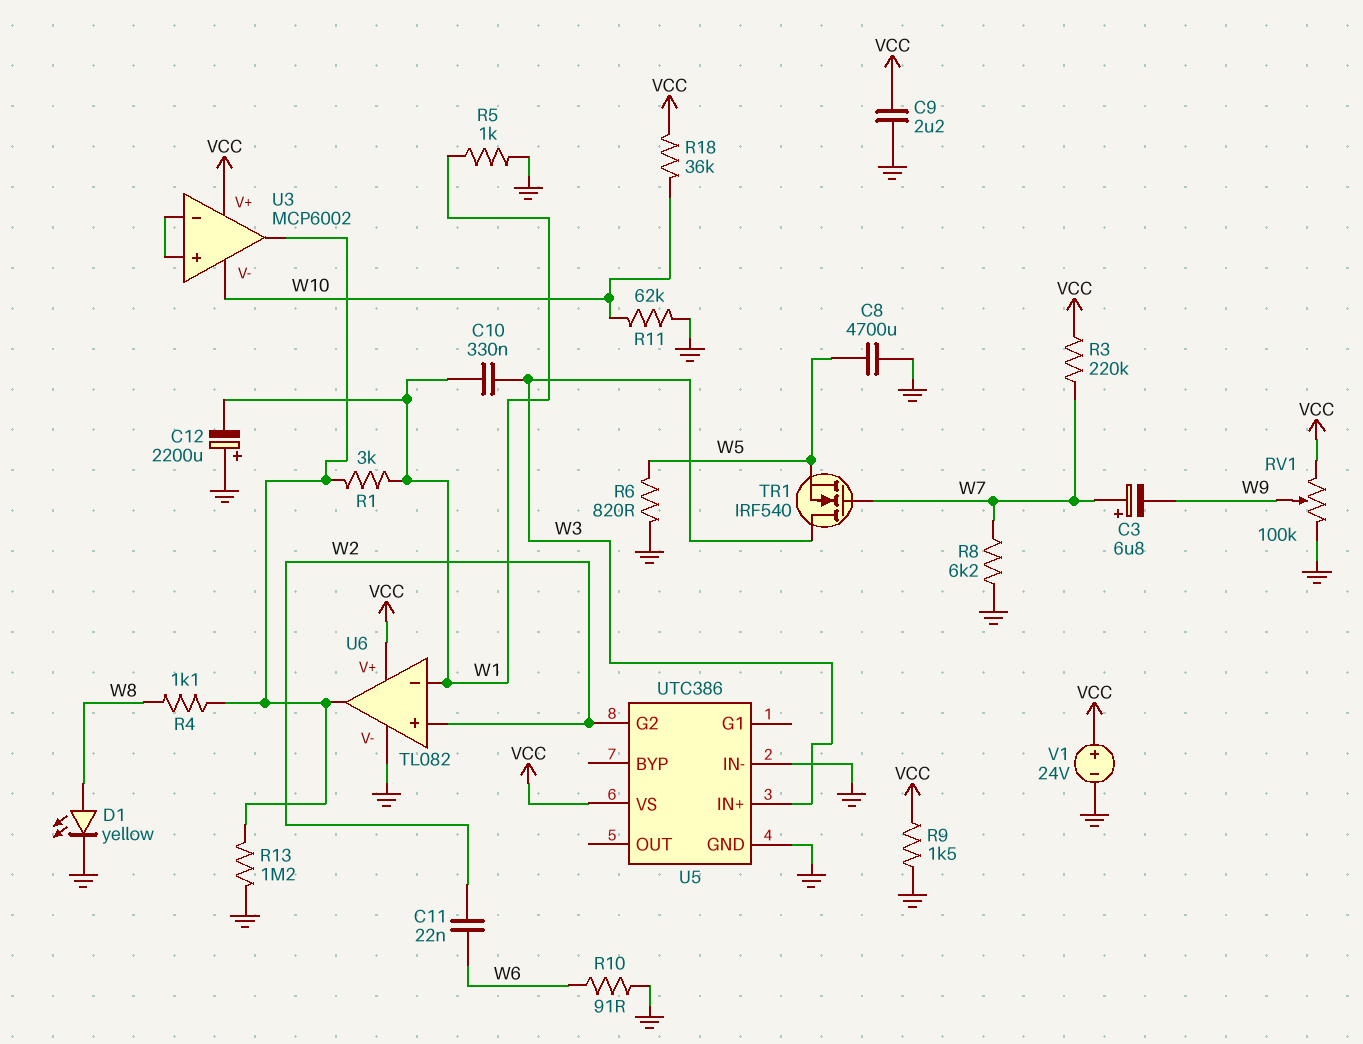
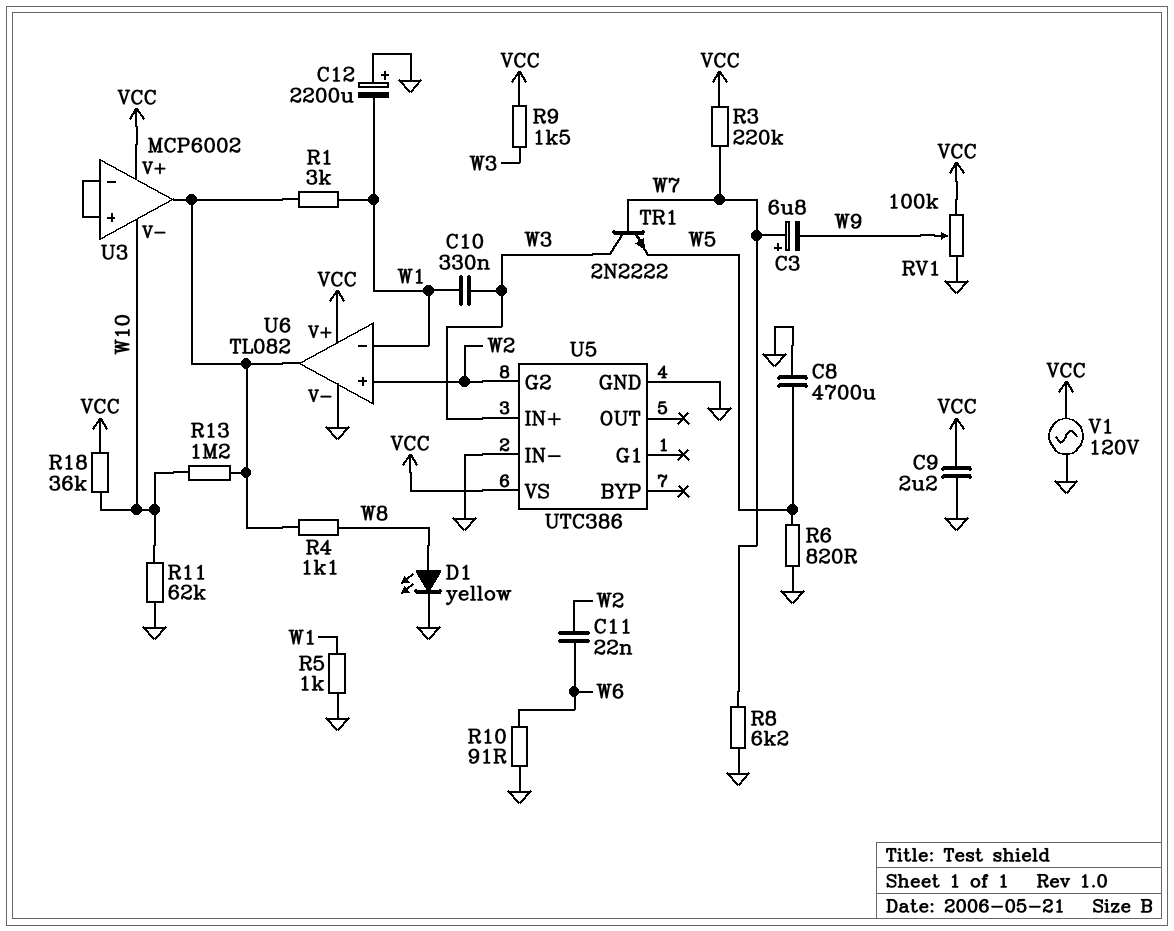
R9: 1.5k (GND, VCC) -> 1.5k (VCC, W3)
R13: 1.2M (GND, U3/out) -> 1.2M (U3/out, W10)
TR1: NMOS IRF540 (G W7, D W3, S W5) -> NPN 2N2222 (B W7, C W3, E W5)
V1: 24V (plus VCC, minus GND) -> AC 120V (GND, VCC)

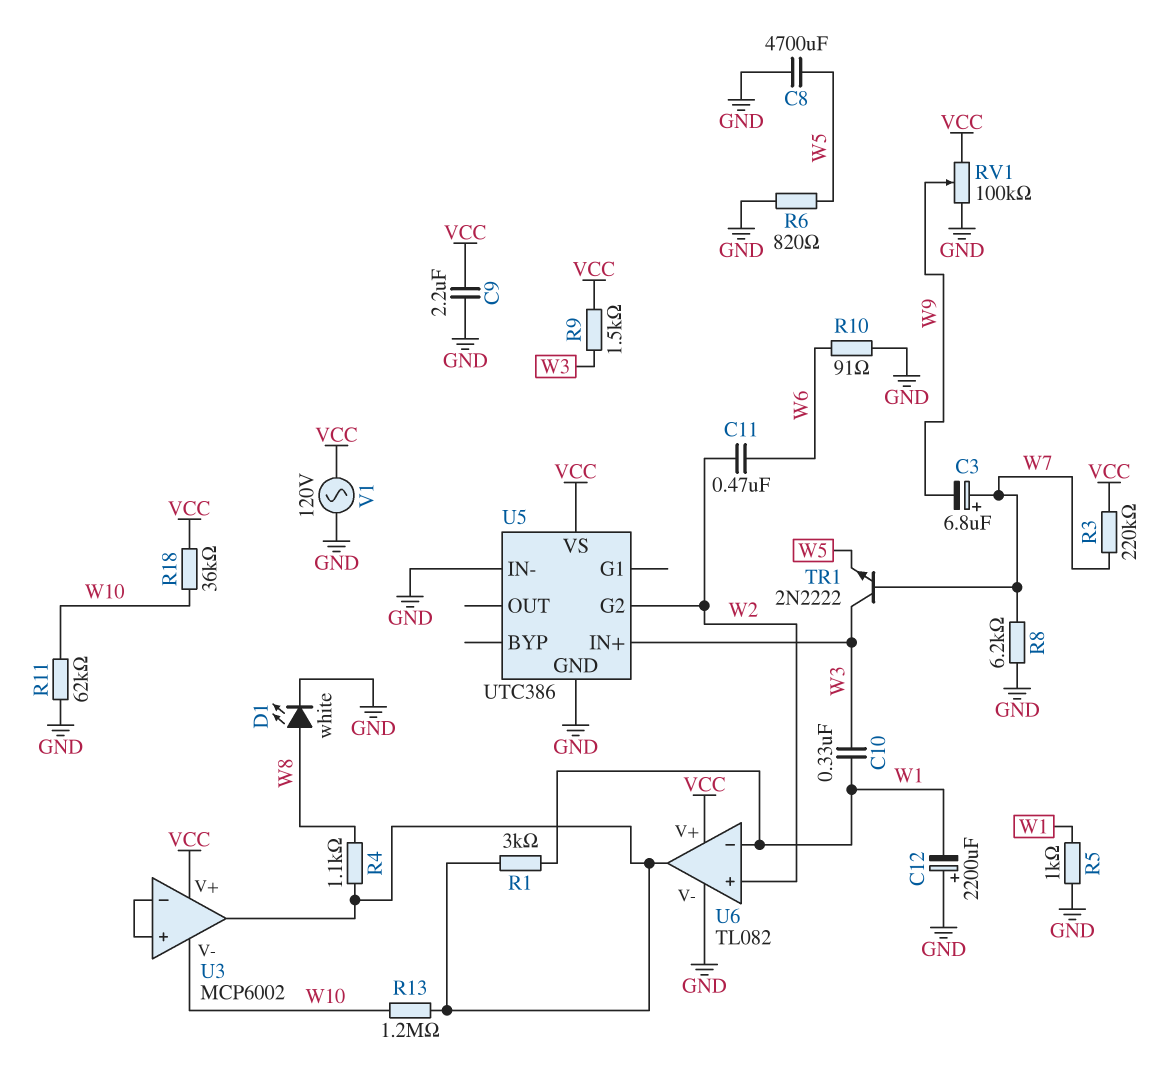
C11: 22nF (W2, W6) -> 470nF (W2, W6)
D1: LED yellow (A W8, K GND) -> LED white (A W8, K GND)

